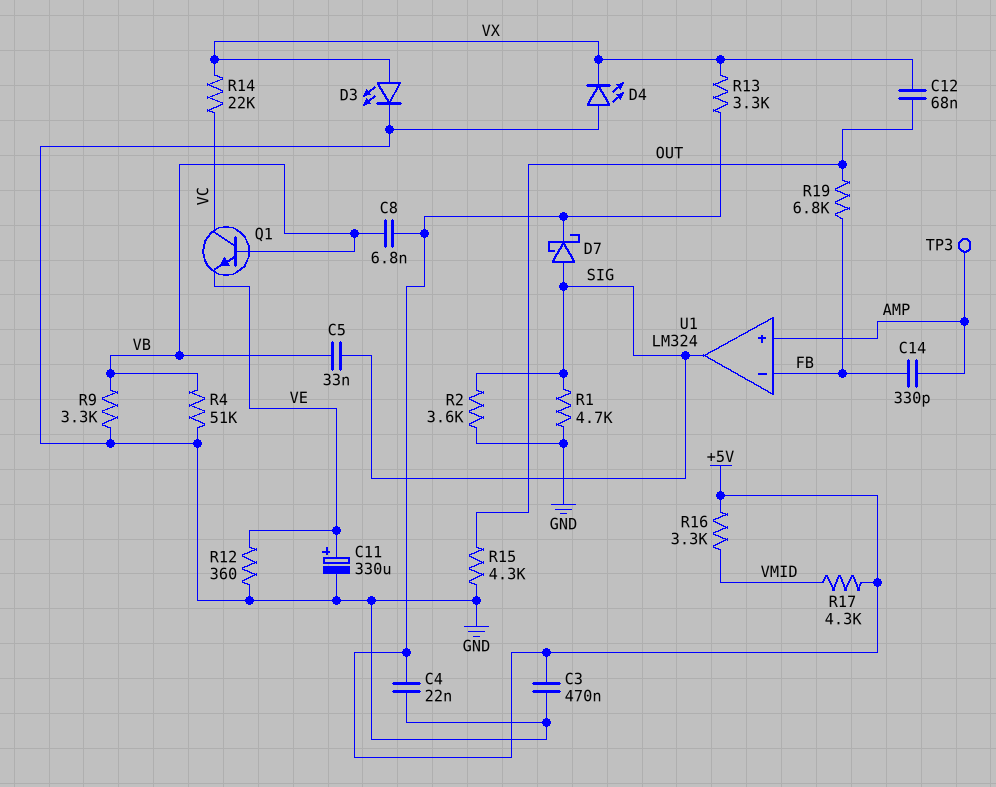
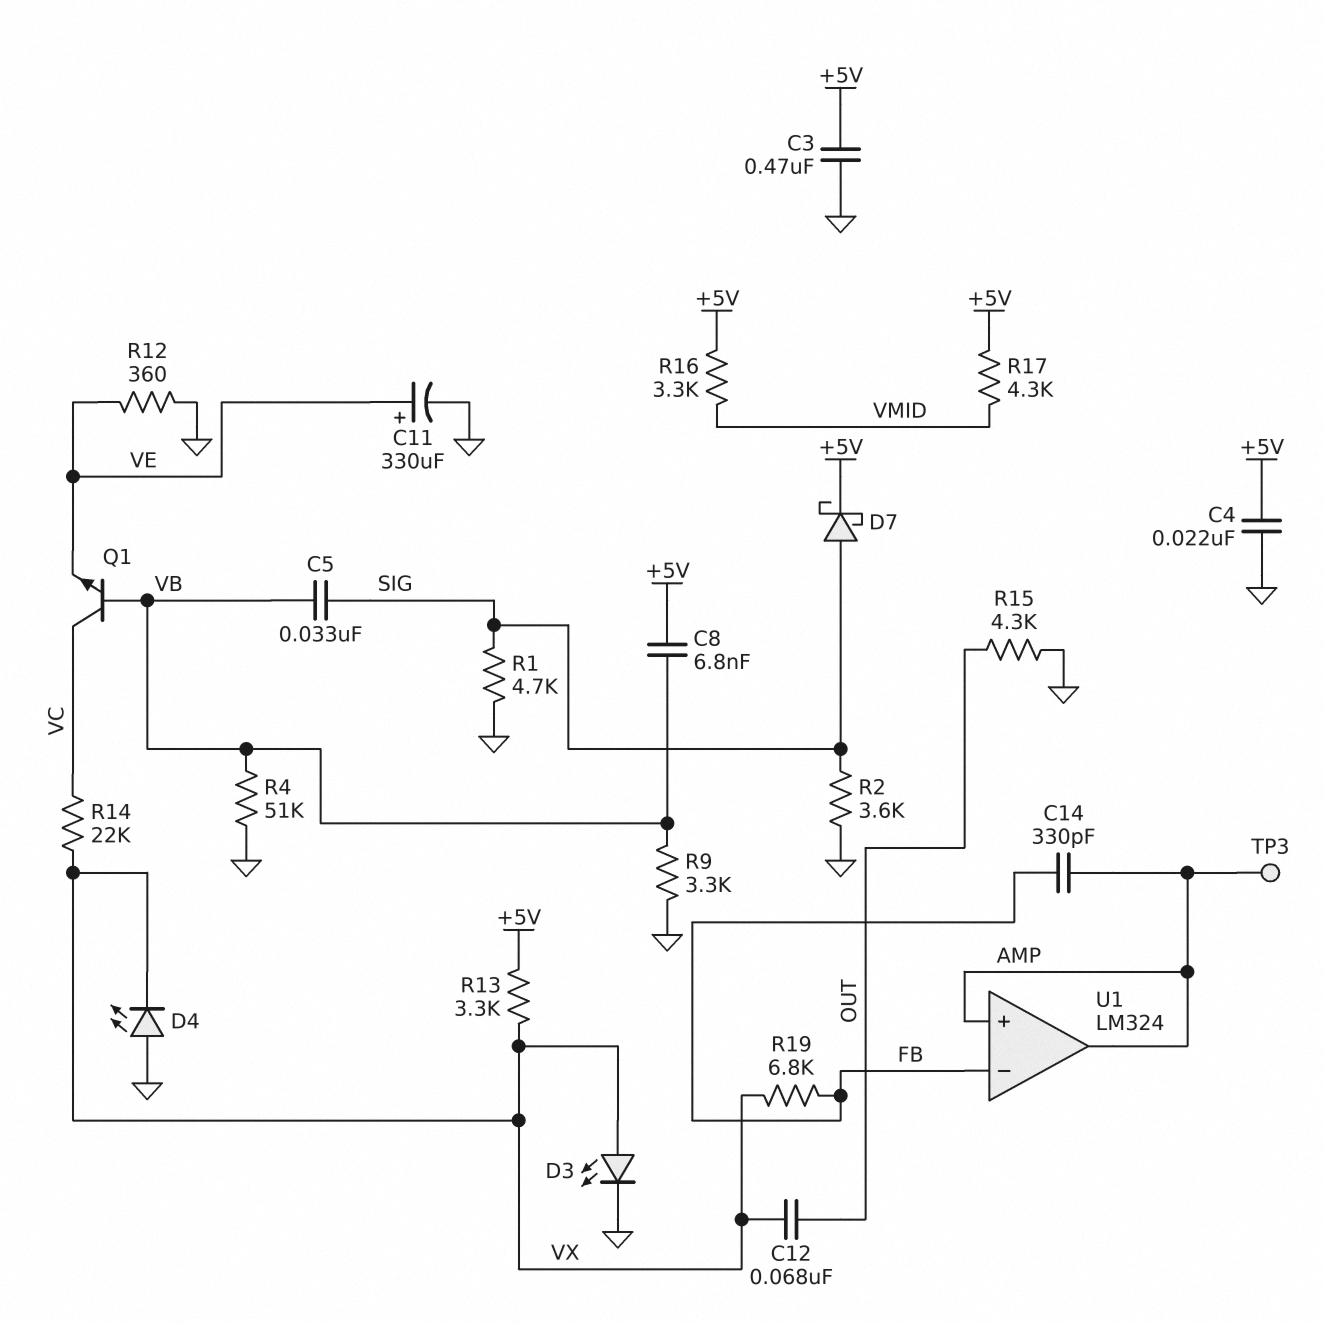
R19: 6.8k (FB, OUT) -> 6.8k (FB, VX)
U1 pin out: SIG -> AMP

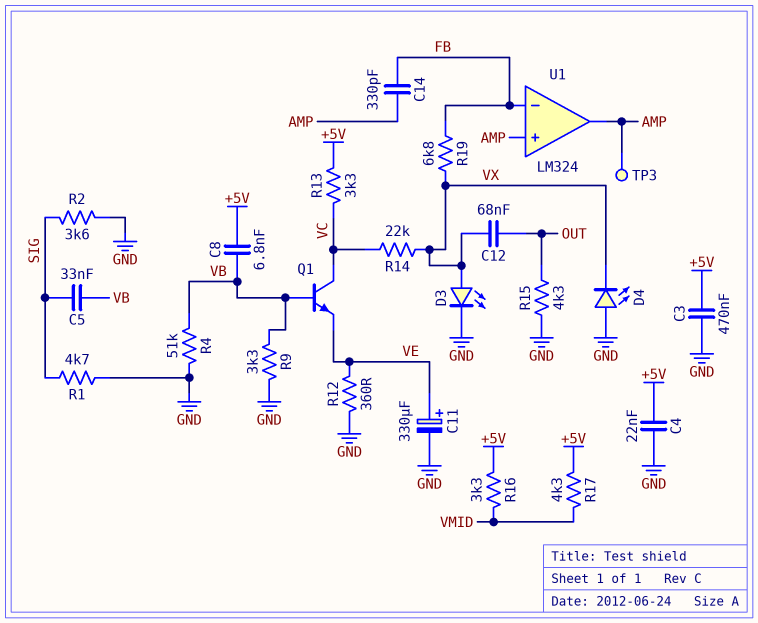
D7: schottky (A SIG, K +5V) -> none
R13: 3.3k (+5V, VX) -> 3.3k (+5V, VC)

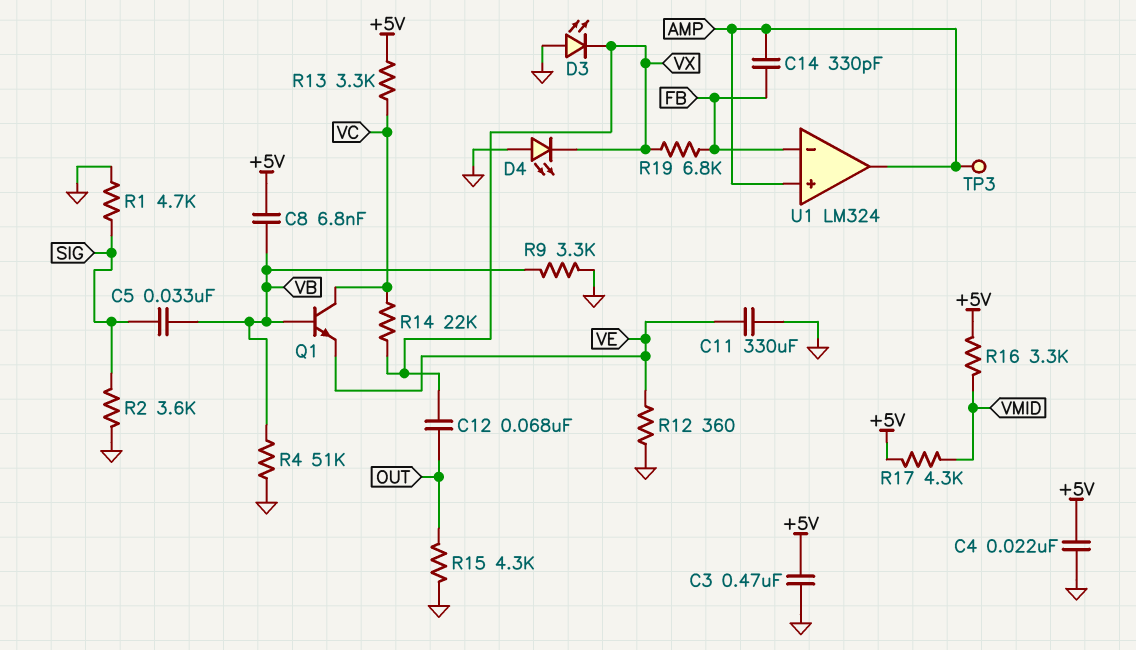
C11: 330uF (plus VE, minus GND) -> 330uF (GND, VE)
D3: LED (A VX, K GND) -> LED (A GND, K VX)

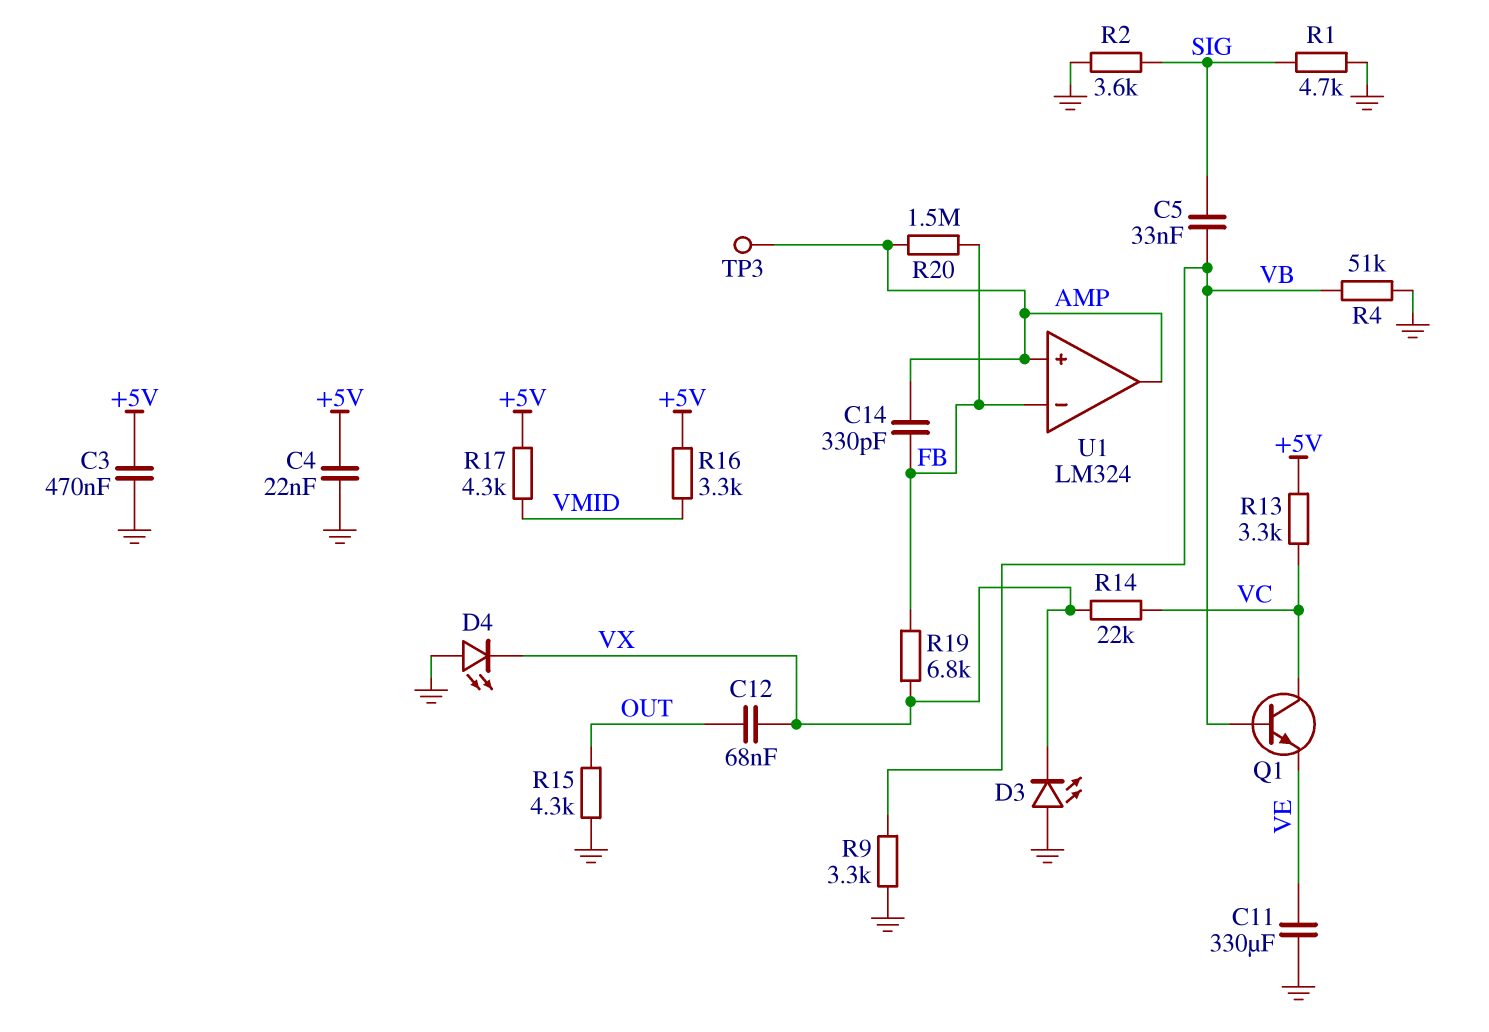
C8: 6.8nF (+5V, VB) -> none
R12: 360 (GND, VE) -> none
R20: none -> 1.5M (AMP, FB)

